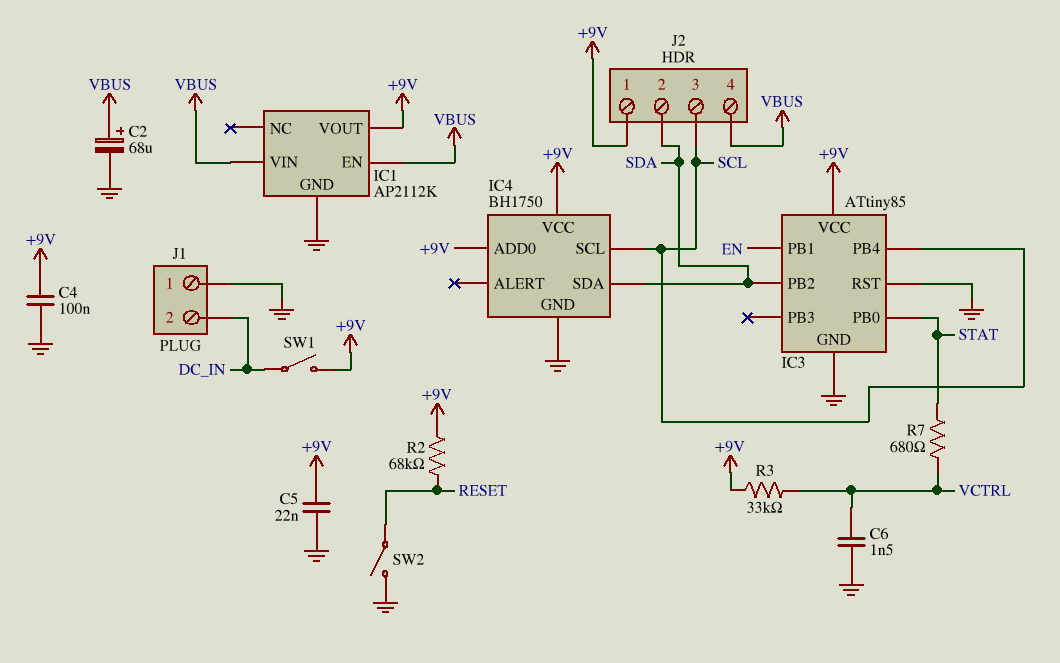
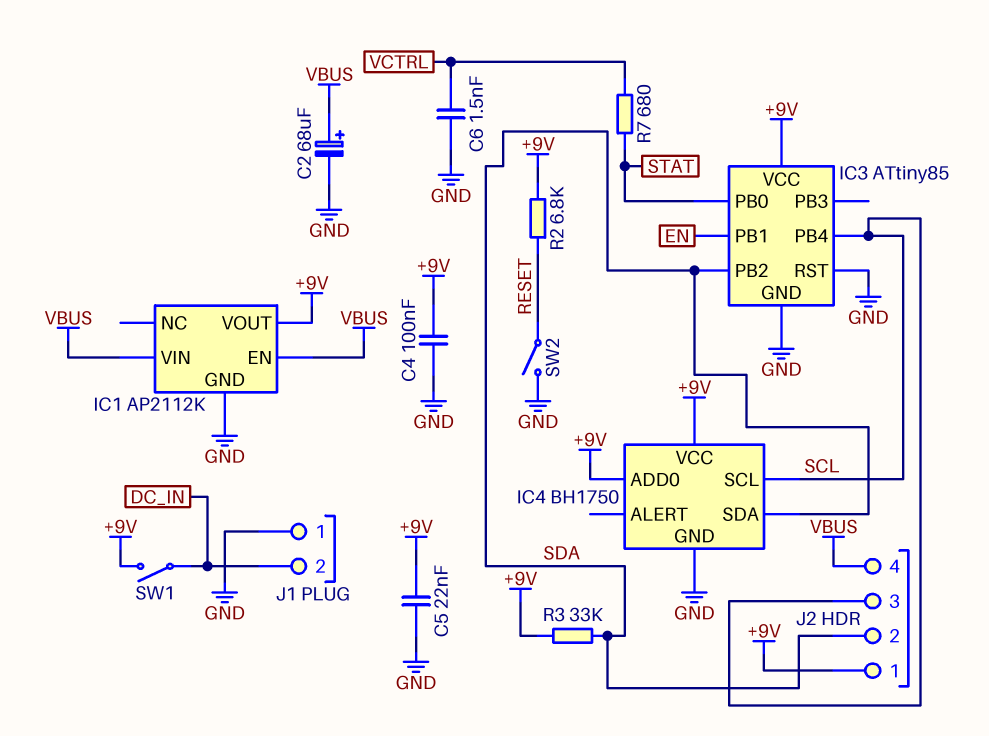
R2: 68k (+9V, RESET) -> 6.8k (+9V, RESET)
R3: 33k (+9V, VCTRL) -> 33k (+9V, SDA)

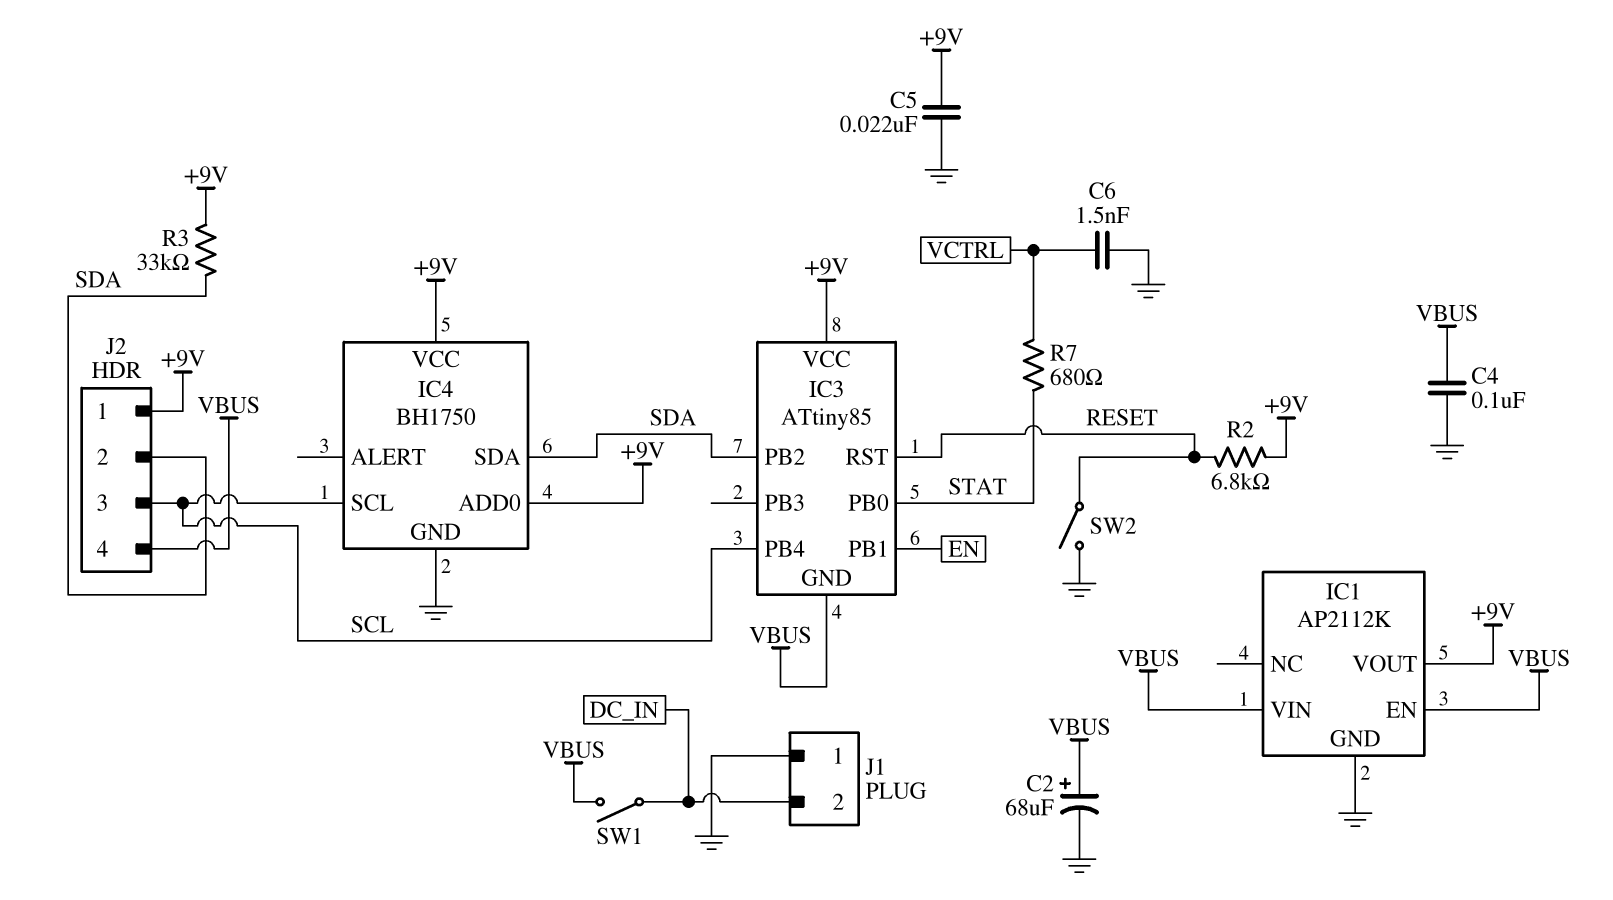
C4: 100nF (+9V, GND) -> 100nF (GND, VBUS)
IC3 pin GND: GND -> VBUS
IC3 pin RST: GND -> RESET
SW1: switch (+9V, DC_IN) -> switch (DC_IN, VBUS)

